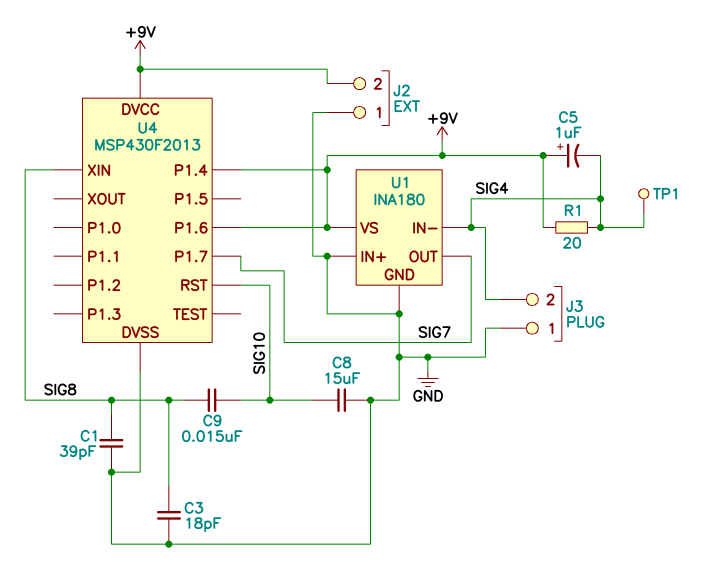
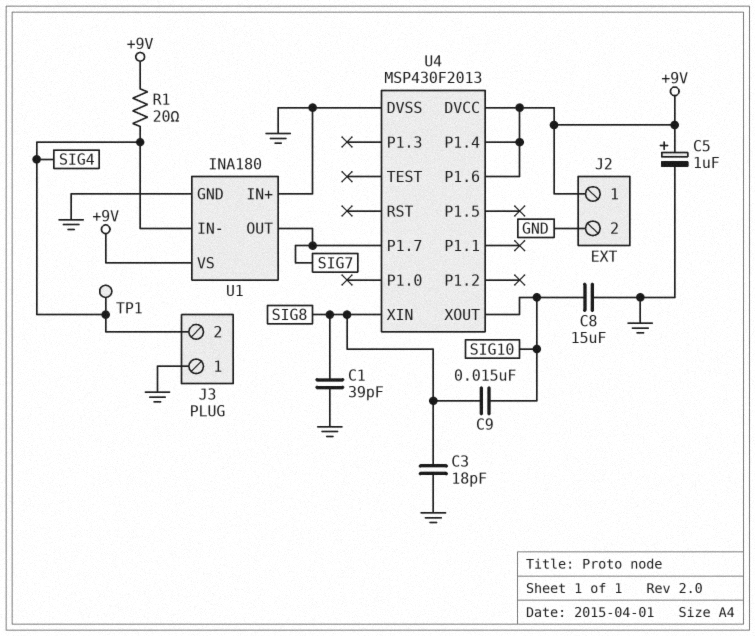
C5: 1uF (plus +9V, minus SIG4) -> 1uF (plus +9V, minus GND)
J2 pin 1: GND -> +9V
J2 pin 2: +9V -> GND
U4 pin RST: SIG10 -> none
U4 pin XOUT: none -> SIG10

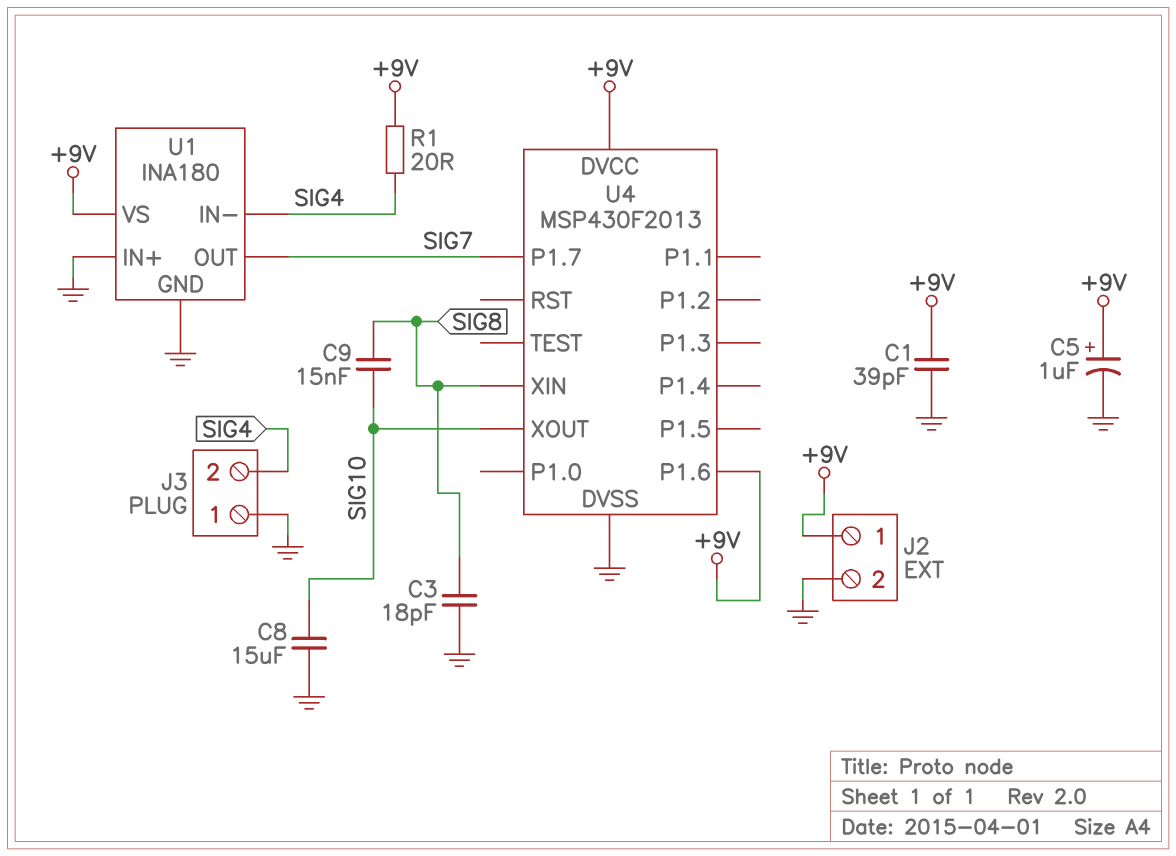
C1: 39pF (GND, SIG8) -> 39pF (+9V, GND)
TP1: test point (SIG4) -> none
U4 pin P1.4: +9V -> none

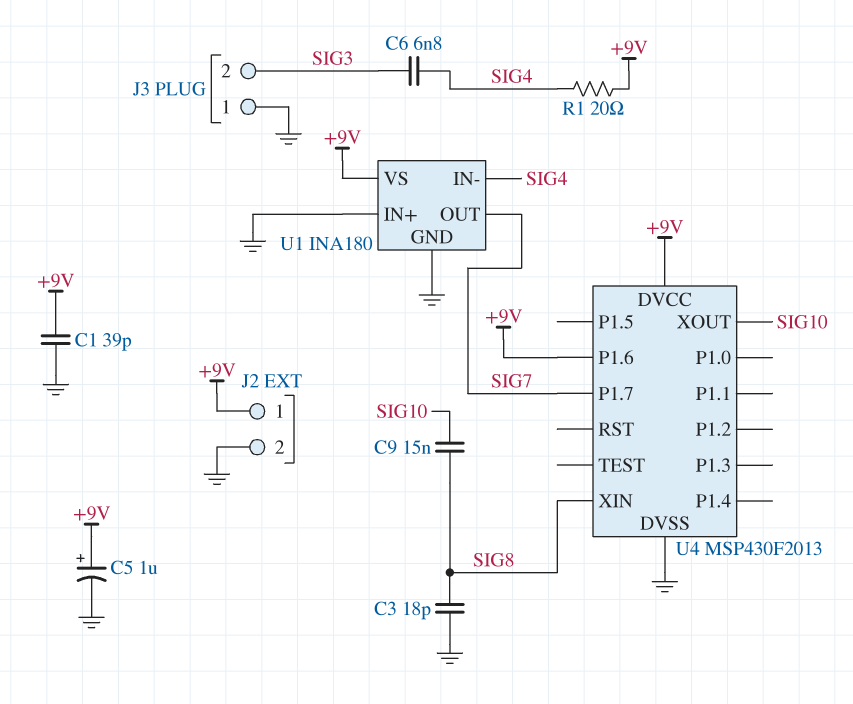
C6: none -> 6.8nF (SIG3, SIG4)
C8: 15uF (GND, SIG10) -> none
J3 pin 2: SIG4 -> SIG3

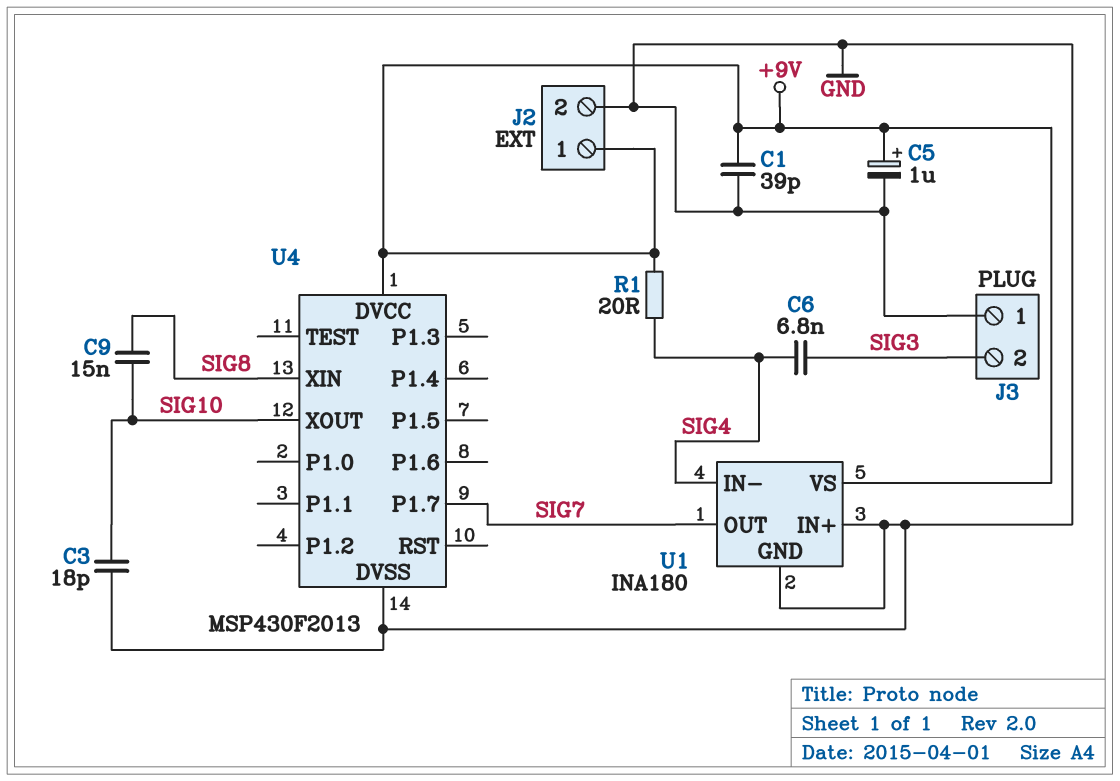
C3: 18pF (GND, SIG8) -> 18pF (GND, SIG10)
U4 pin P1.6: +9V -> none

